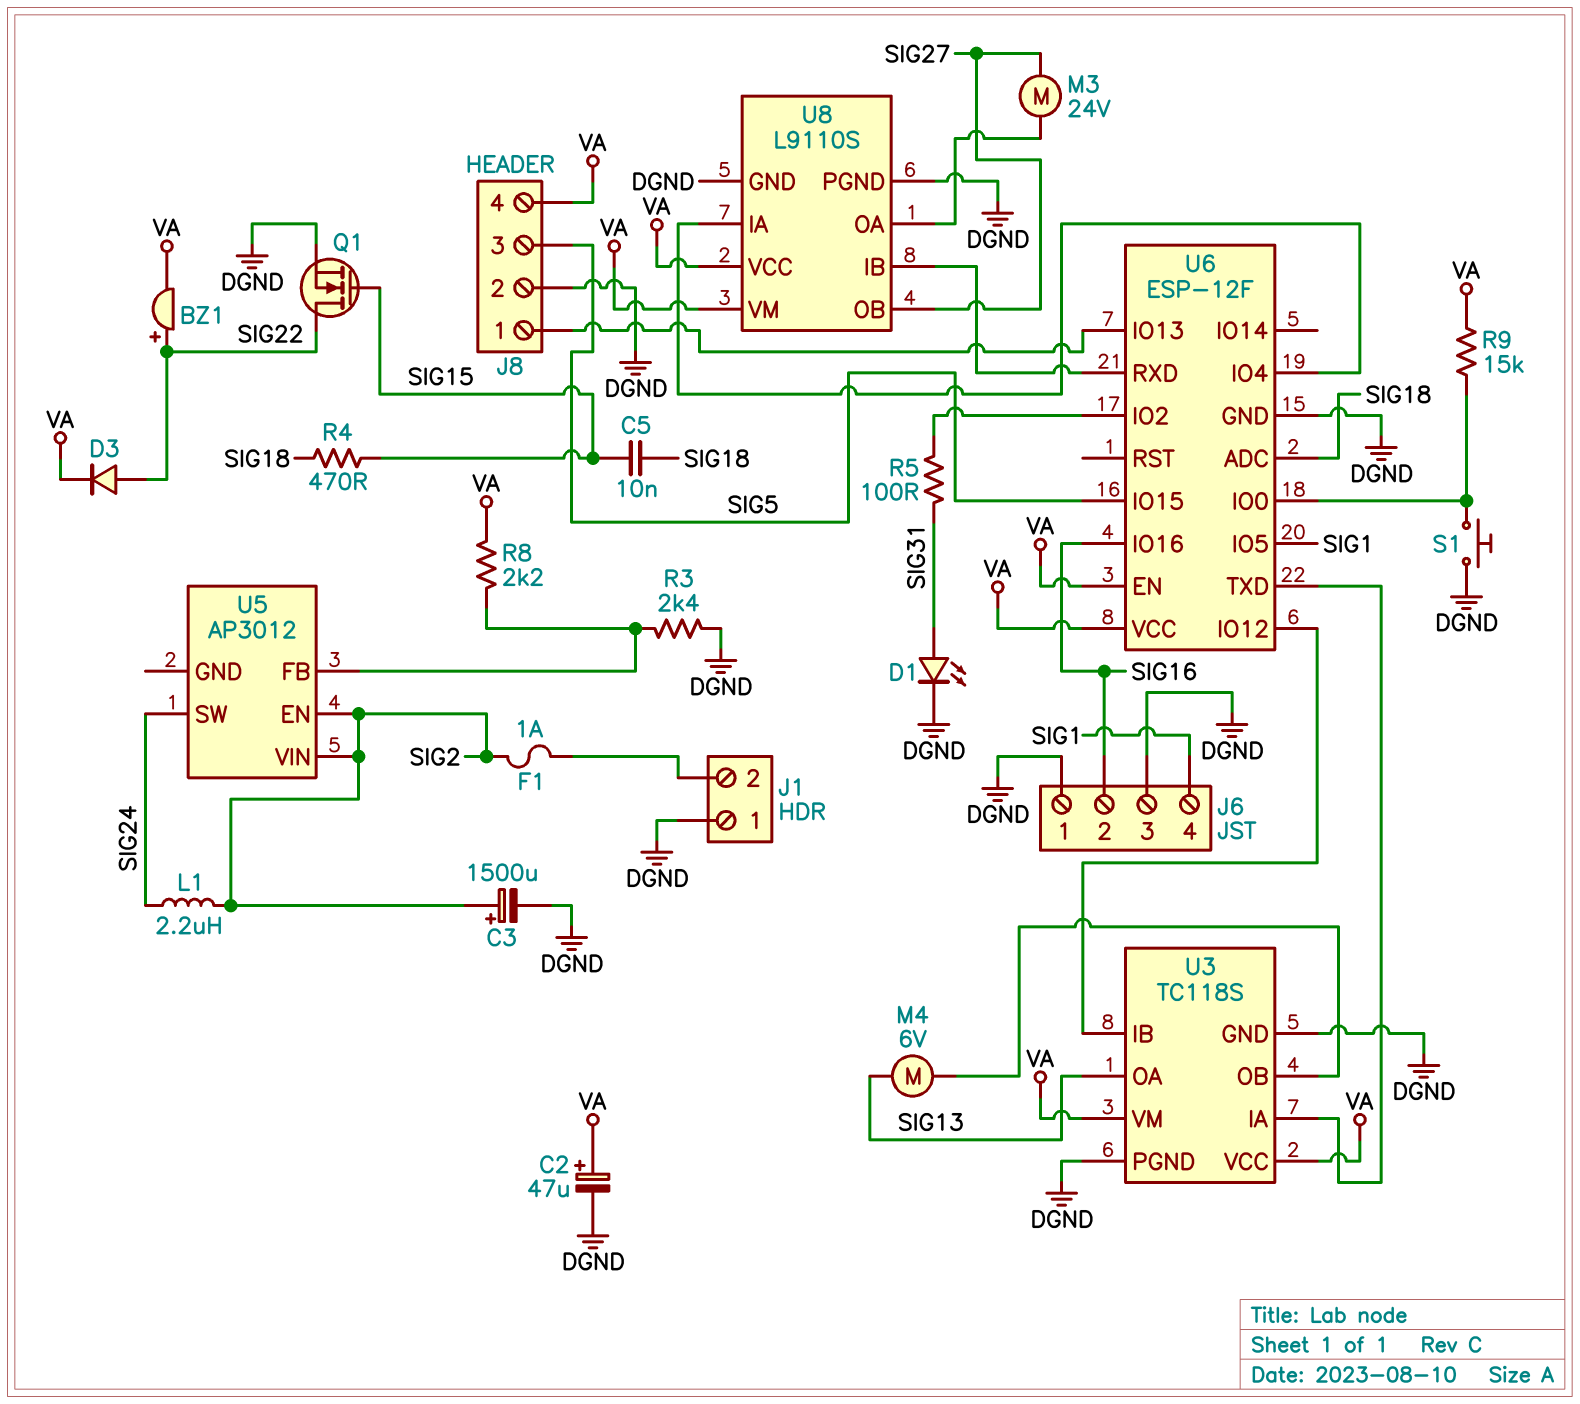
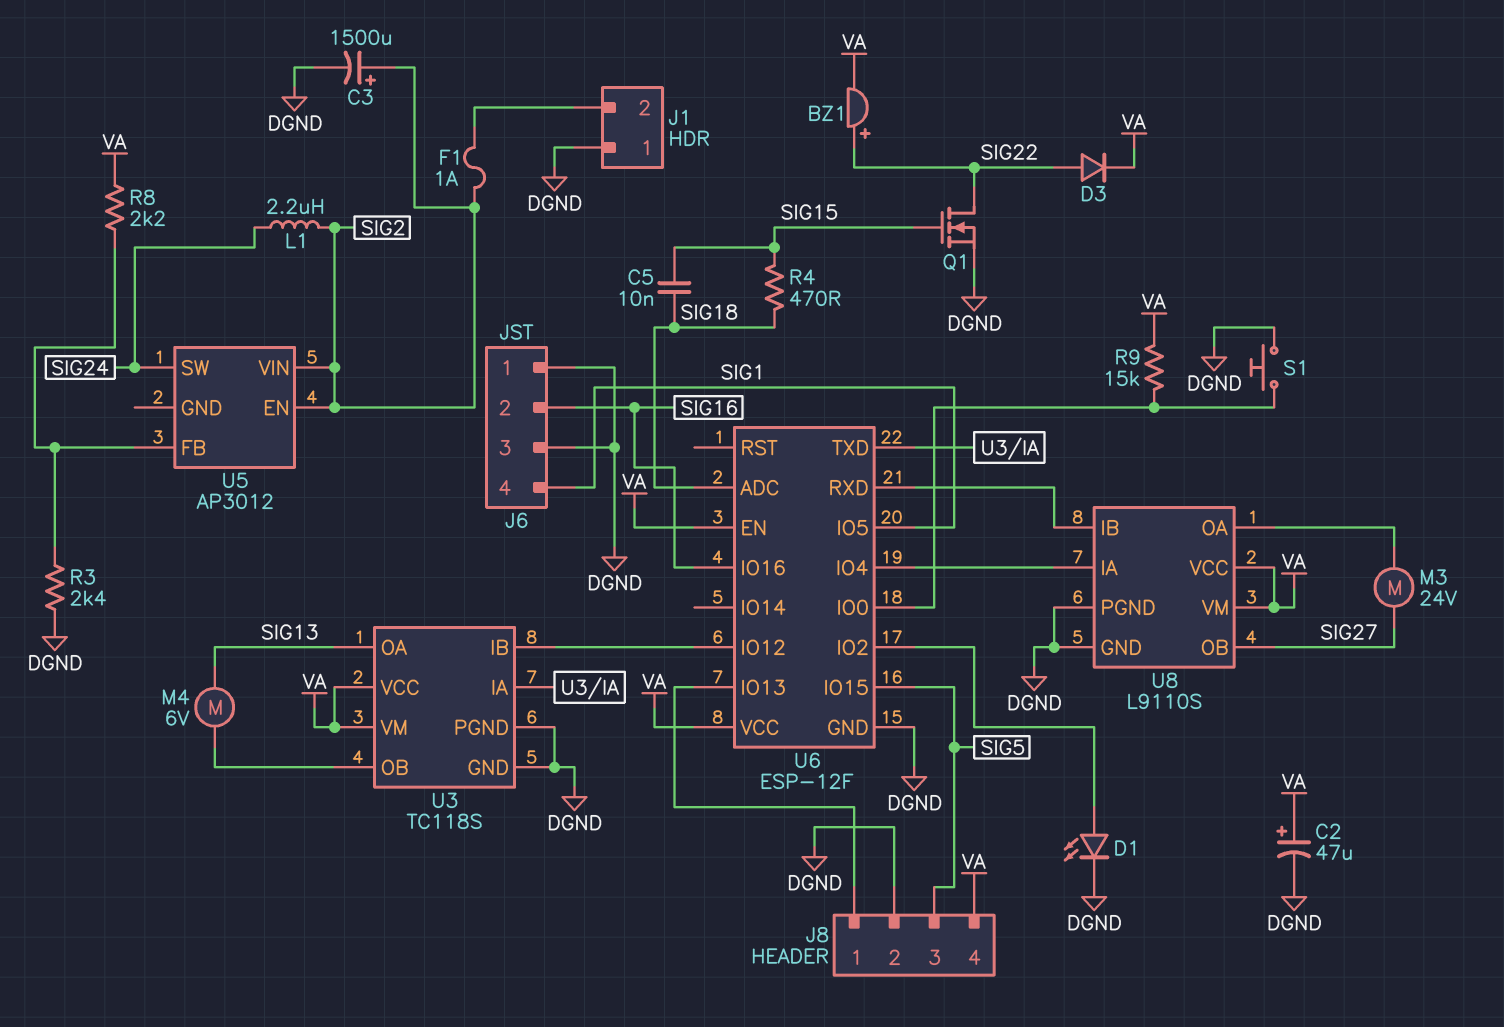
D1: LED (A SIG31, K DGND) -> LED (A U6/IO2, K DGND)
R5: 100 (SIG31, U6/IO2) -> none

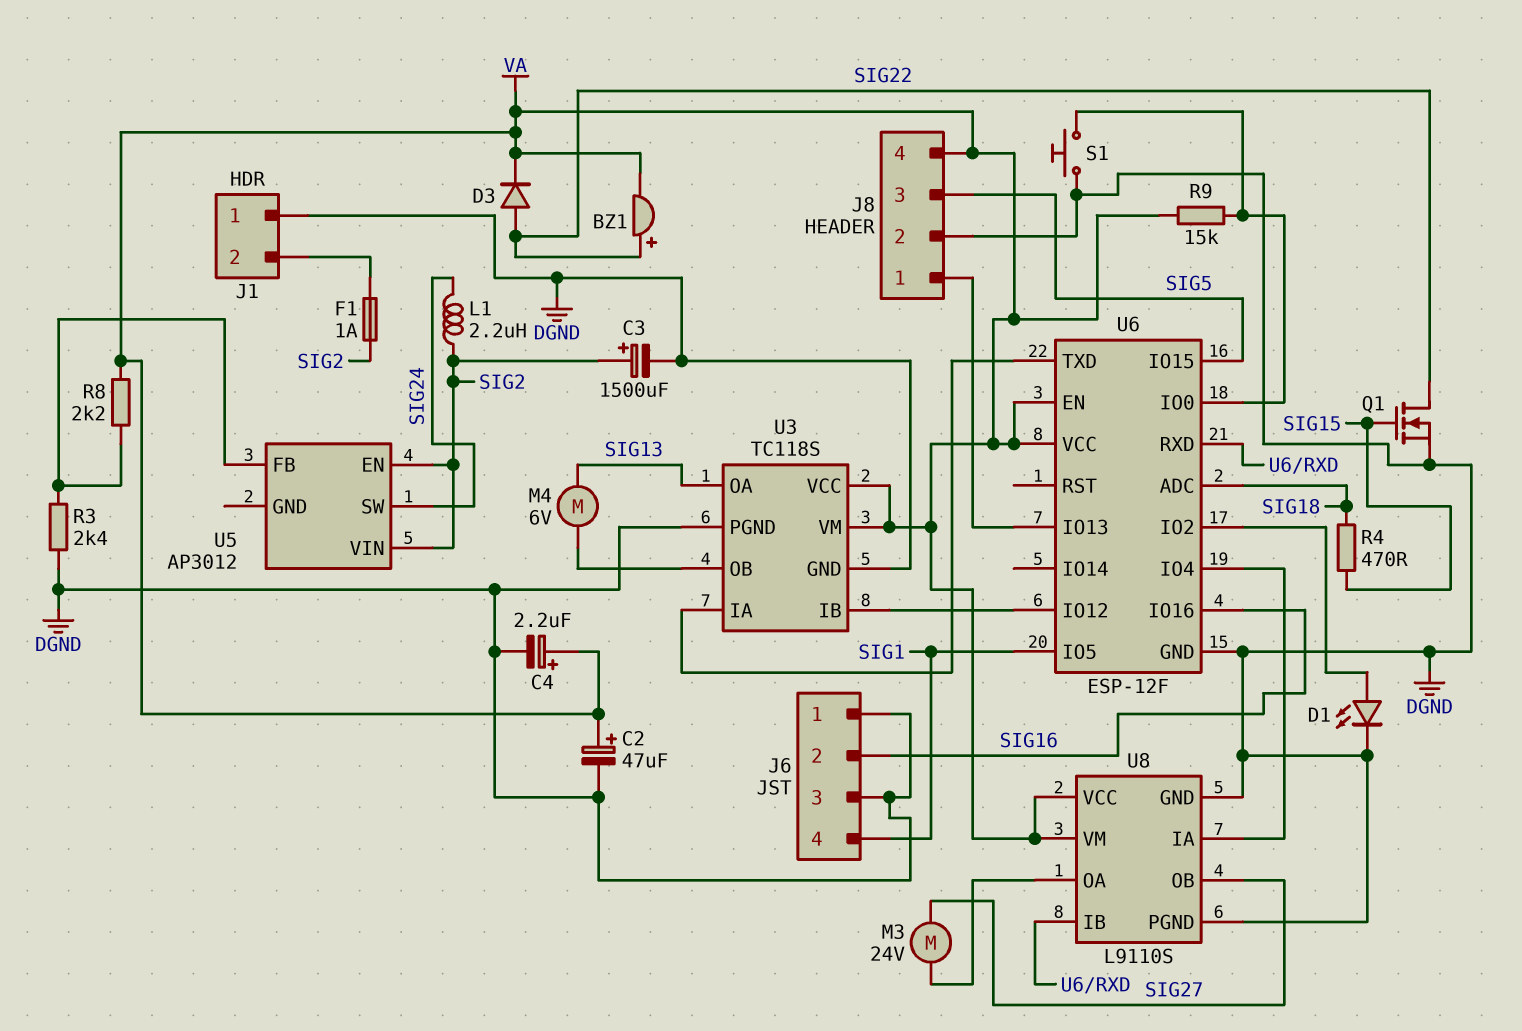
C4: none -> 2.2uF (plus VA, minus DGND)
C5: 10nF (SIG15, SIG18) -> none

